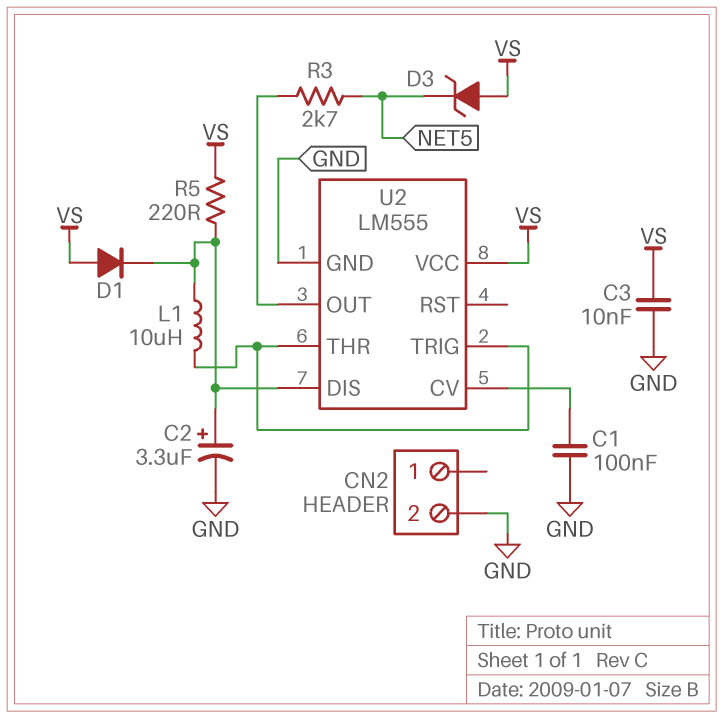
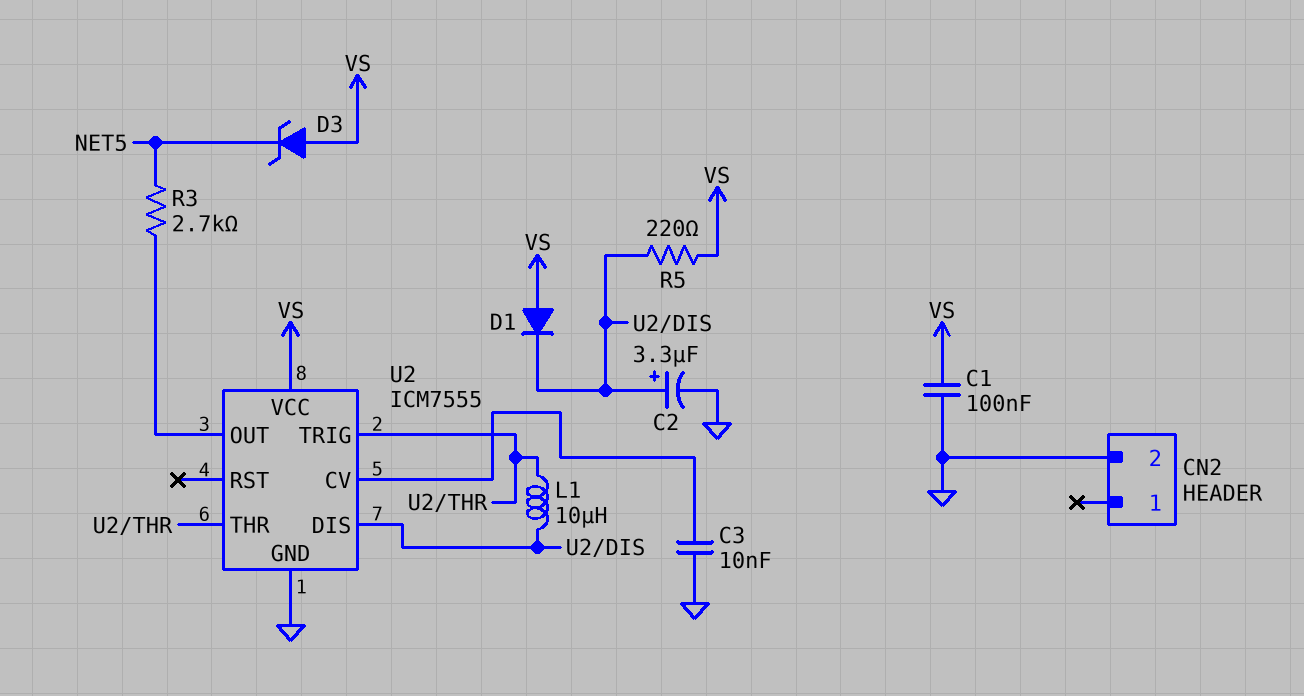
C1: 100nF (GND, U2/CV) -> 100nF (GND, VS)
C3: 10nF (GND, VS) -> 10nF (GND, U2/CV)
U2: LM555 -> ICM7555

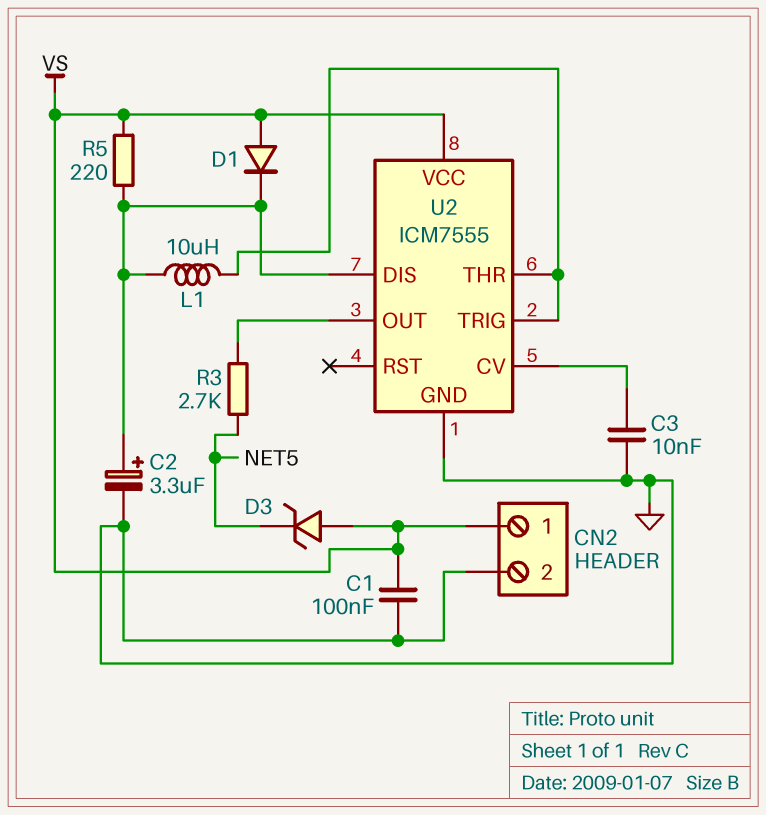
CN2 pin 1: none -> VS

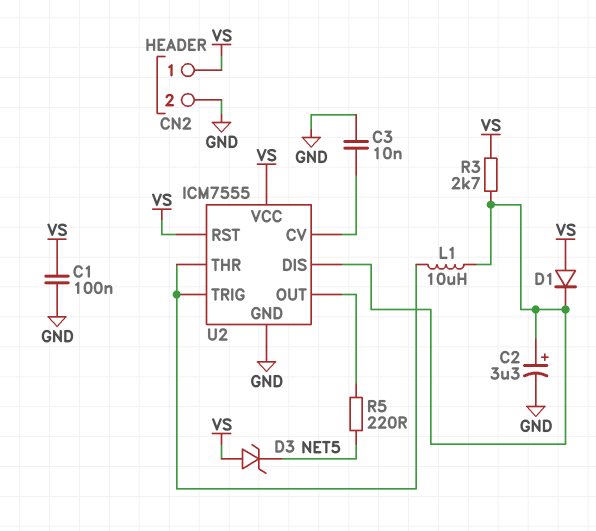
R3: 2.7k (NET5, U2/OUT) -> 2.7k (U2/DIS, VS)
R5: 220 (U2/DIS, VS) -> 220 (NET5, U2/OUT)
U2 pin RST: none -> VS

